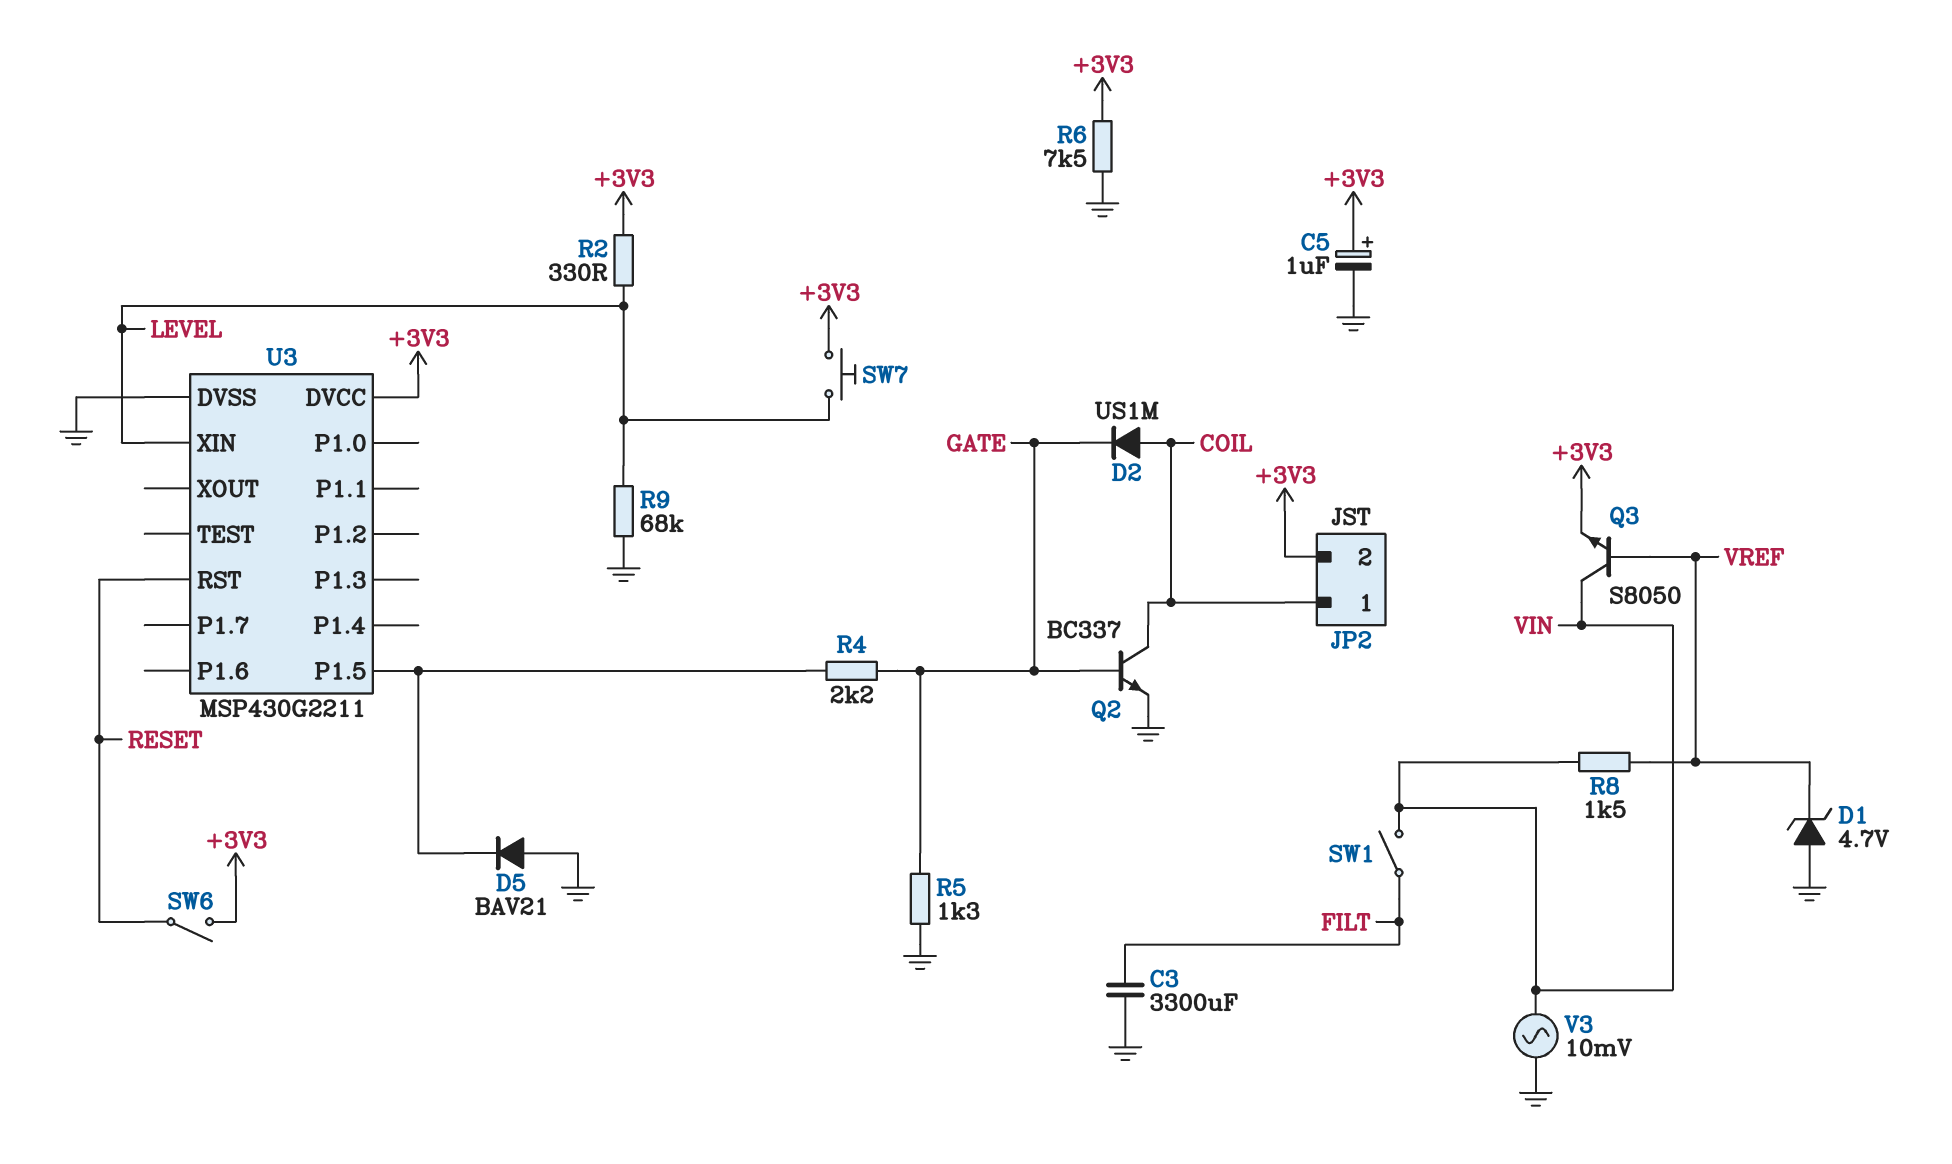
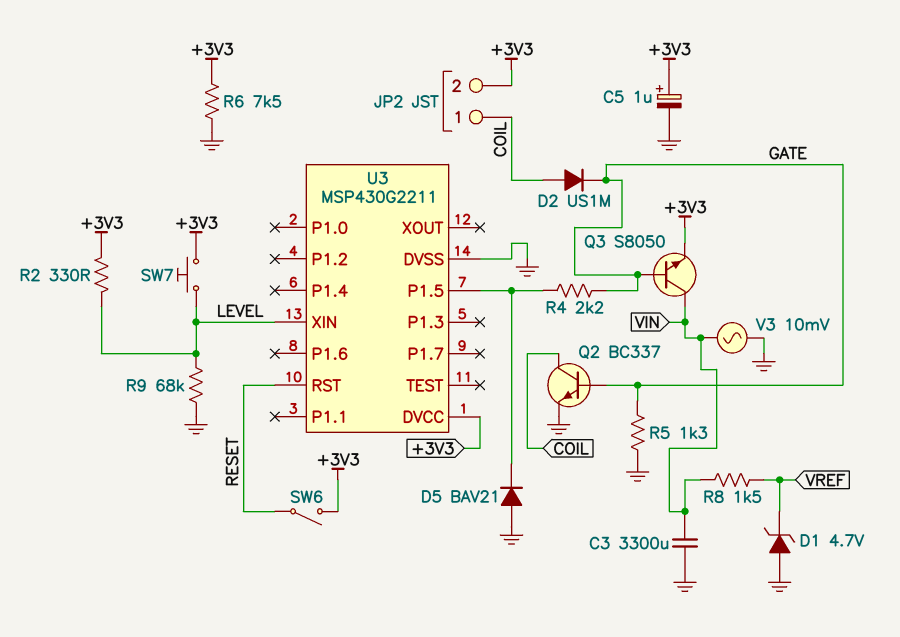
C3: 3300uF (FILT, GND) -> 3300uF (GND, VIN)
Q3: NPN S8050 (B VREF, C VIN, E +3V3) -> NPN S8050 (B GATE, C VIN, E +3V3)
SW1: switch (FILT, VIN) -> none

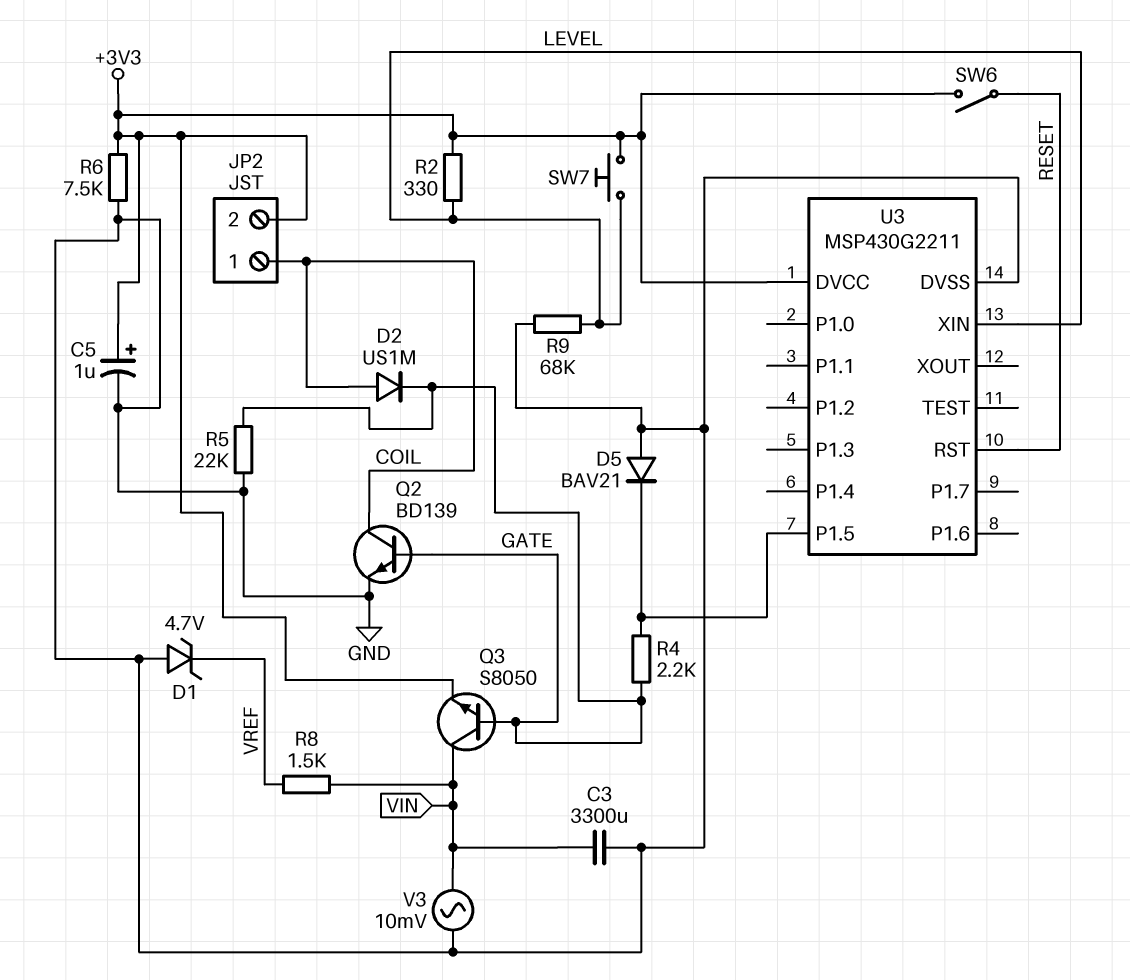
Q2: NPN BC337 (B GATE, C COIL, E GND) -> NPN BD139 (B GATE, C COIL, E GND)
R5: 1.3k (GATE, GND) -> 22k (GATE, GND)

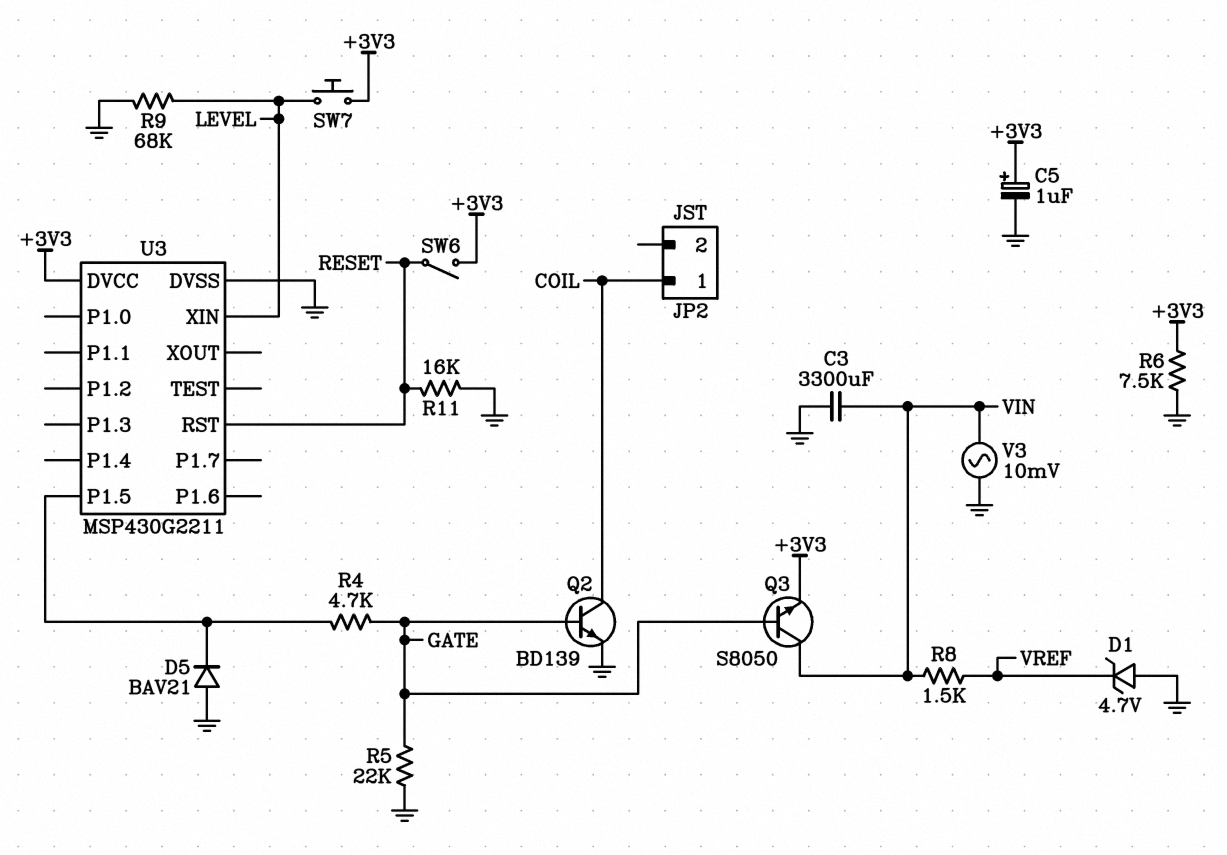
D2: diode US1M (A COIL, K GATE) -> none
JP2 pin 2: +3V3 -> none
R2: 330 (+3V3, LEVEL) -> none
R4: 2.2k (GATE, U3/P1.5) -> 4.7k (GATE, U3/P1.5)
R11: none -> 16k (GND, RESET)

